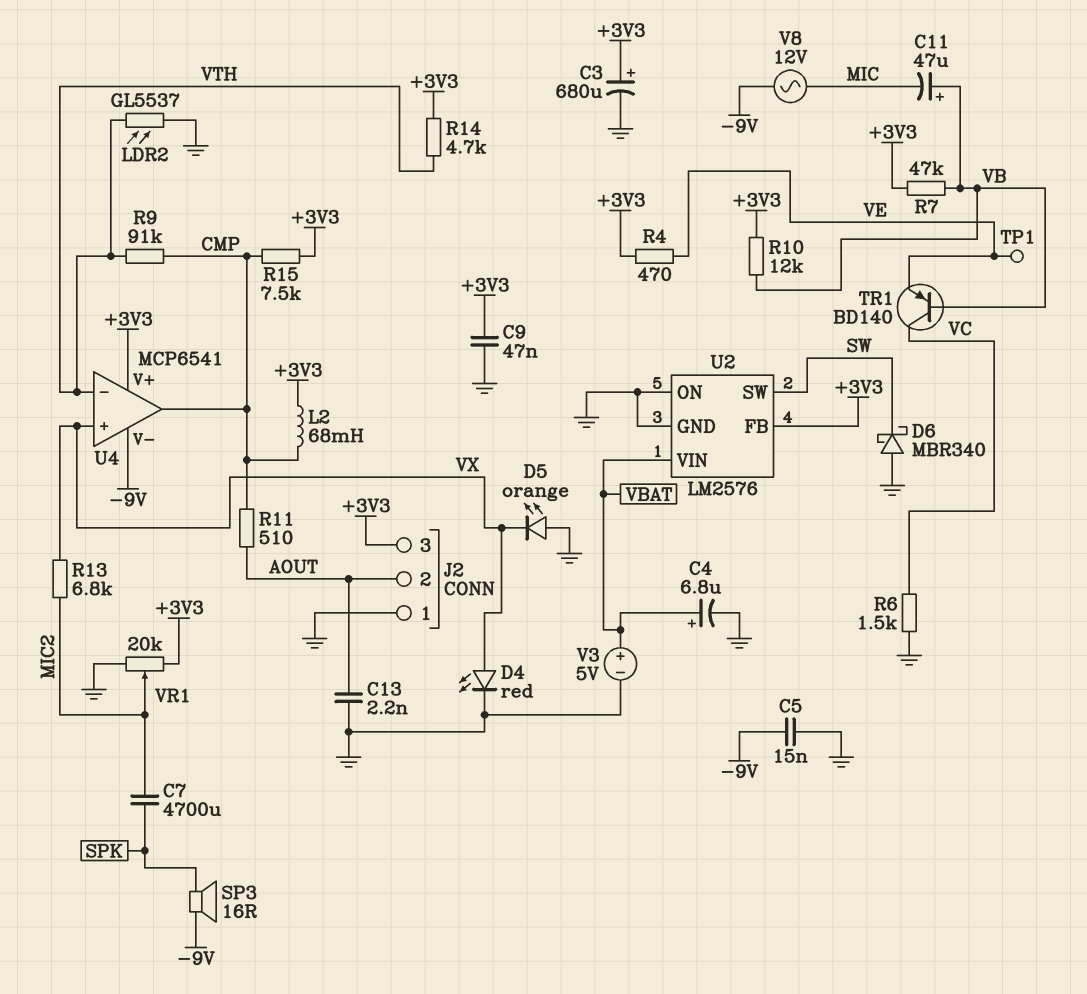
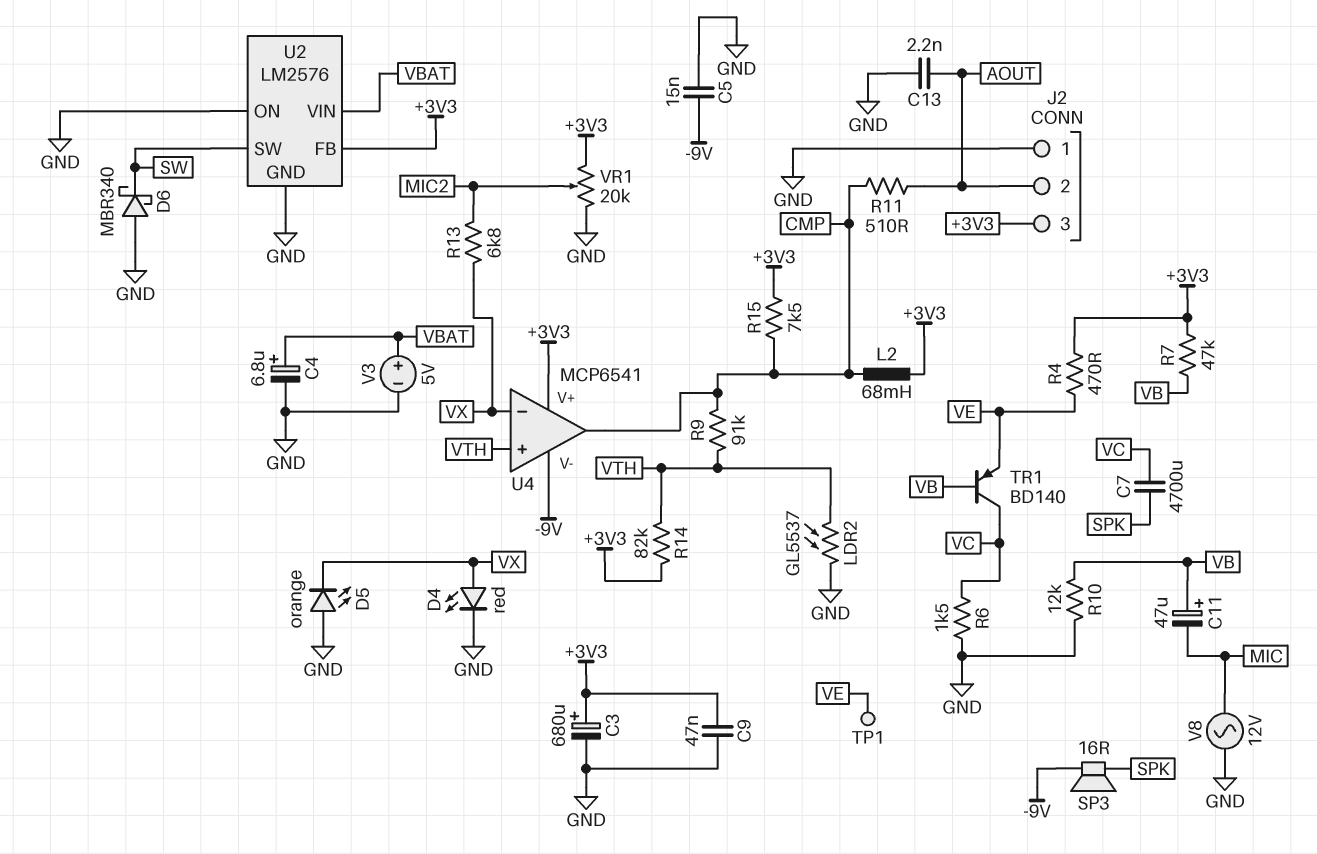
C7: 4700uF (MIC2, SPK) -> 4700uF (SPK, VC)
R10: 12k (+3V3, VB) -> 12k (GND, VB)
R14: 4.7k (+3V3, VTH) -> 82k (+3V3, VTH)
U4 pin in+: VX -> VTH
U4 pin in-: VTH -> VX
V8: AC 12V (-9V, MIC) -> AC 12V (GND, MIC)

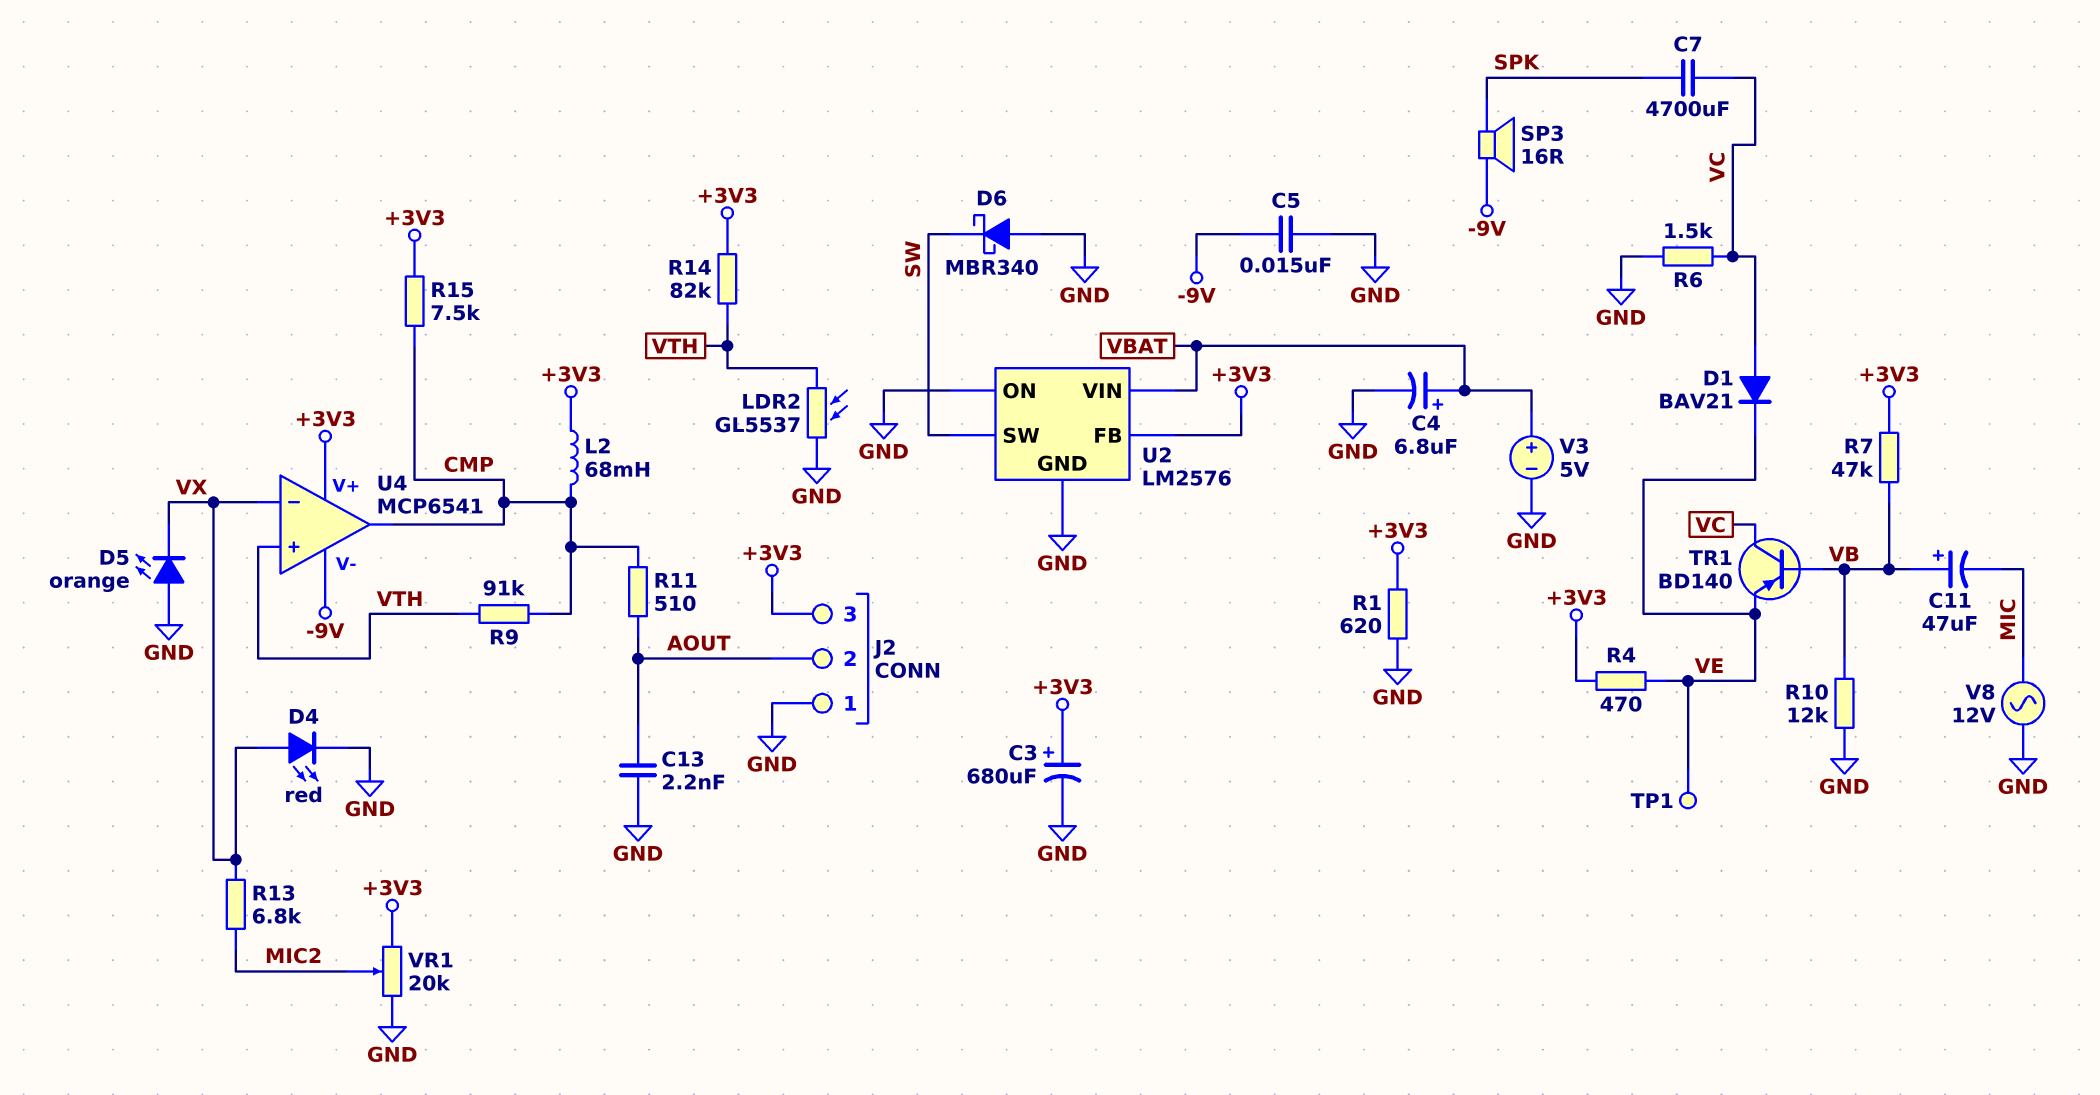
C9: 47nF (+3V3, GND) -> none
D1: none -> diode BAV21 (A VC, K VE)
R1: none -> 620 (+3V3, GND)

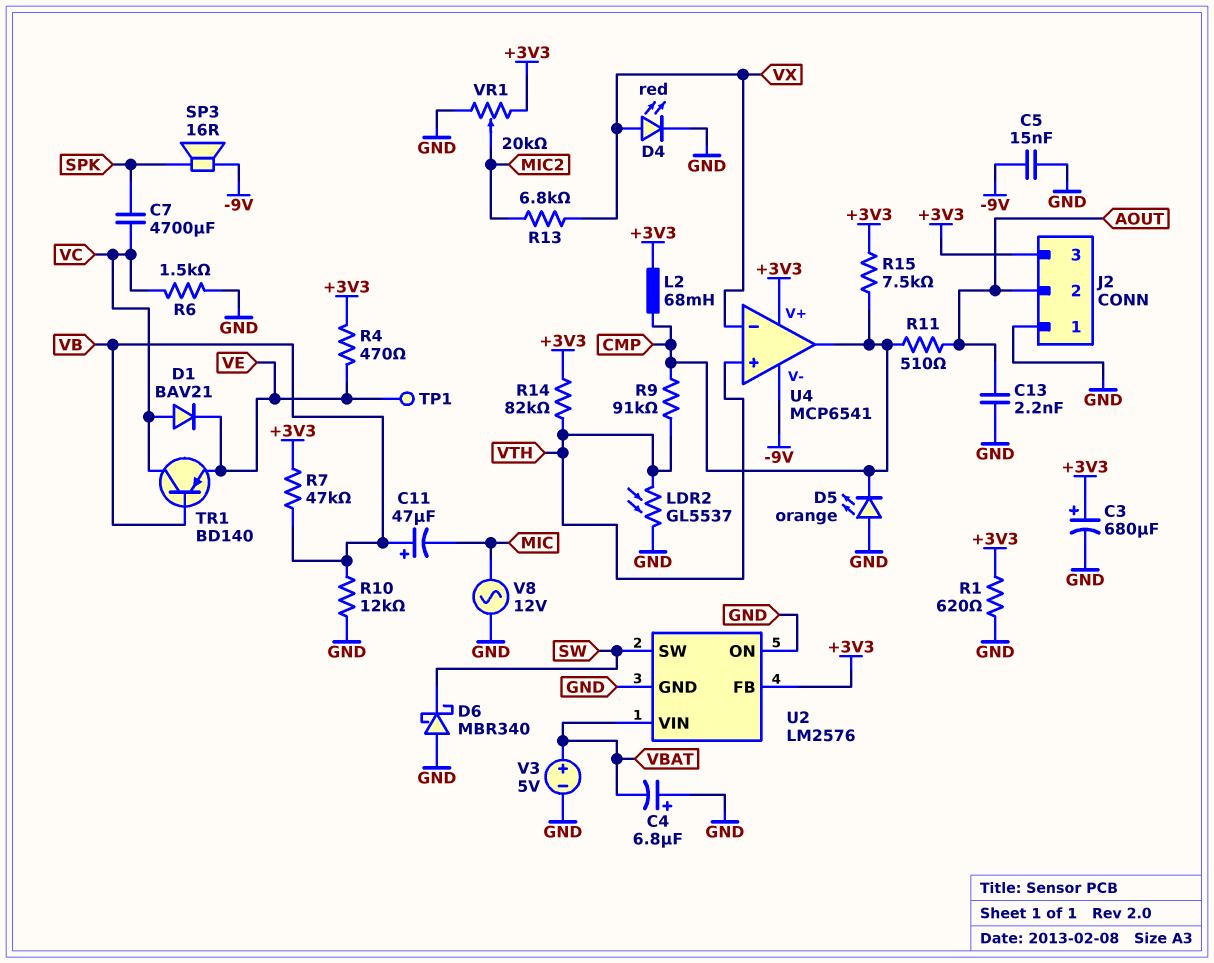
C4: 6.8uF (plus VBAT, minus GND) -> 6.8uF (plus GND, minus VBAT)
D5: LED orange (A GND, K VX) -> LED orange (A GND, K CMP)

